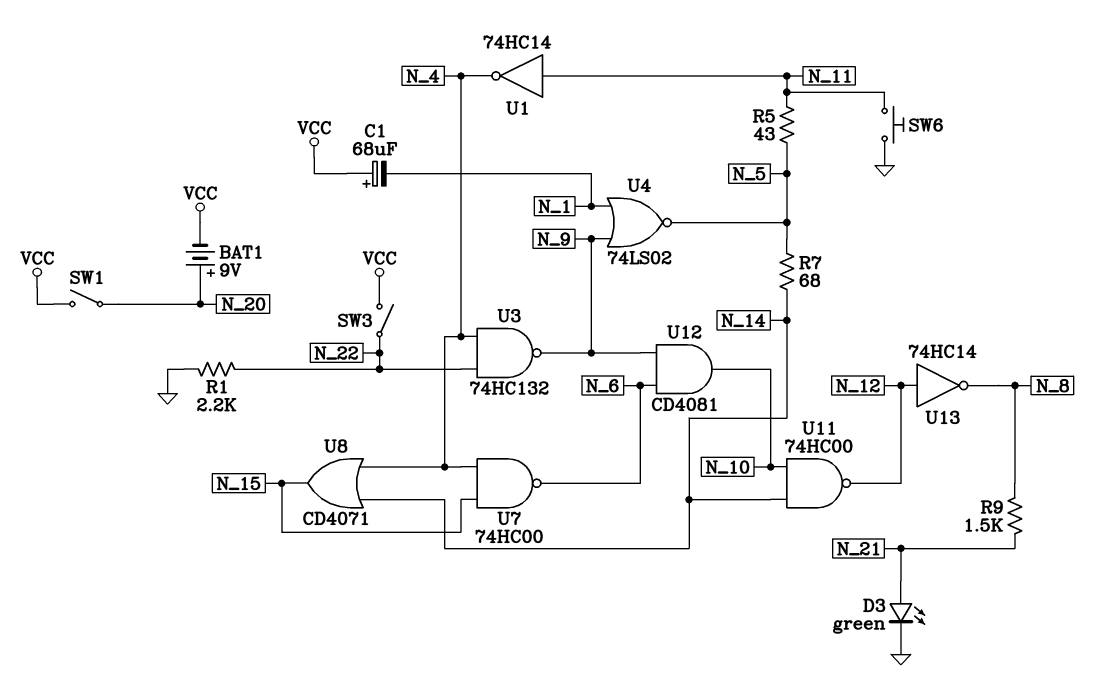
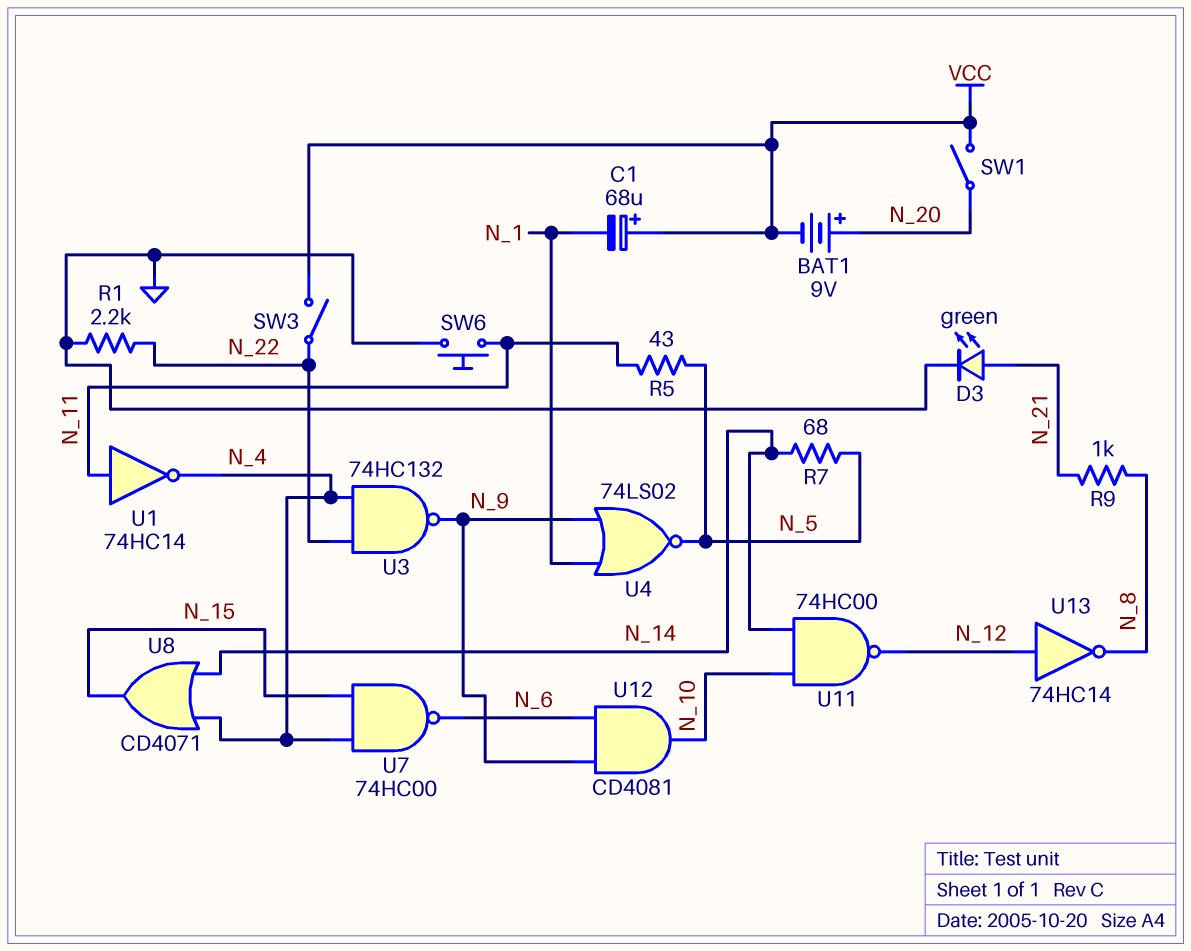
R9: 1.5k (N_8, N_21) -> 1k (N_8, N_21)

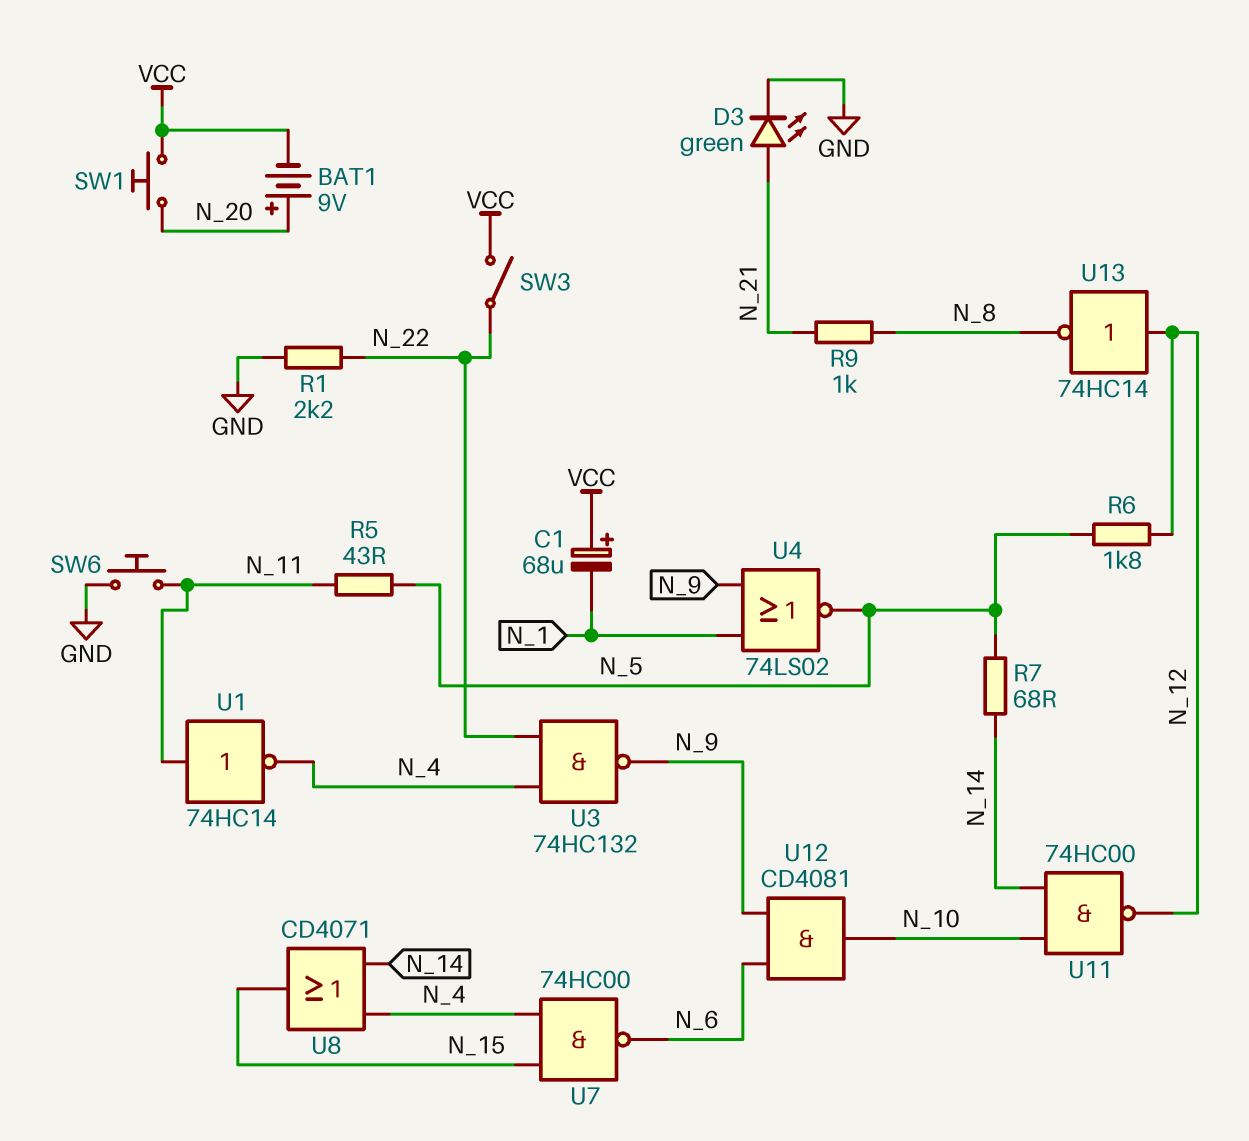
R6: none -> 1.8k (N_5, N_12)
SW1: switch (N_20, VCC) -> button (N_20, VCC)

